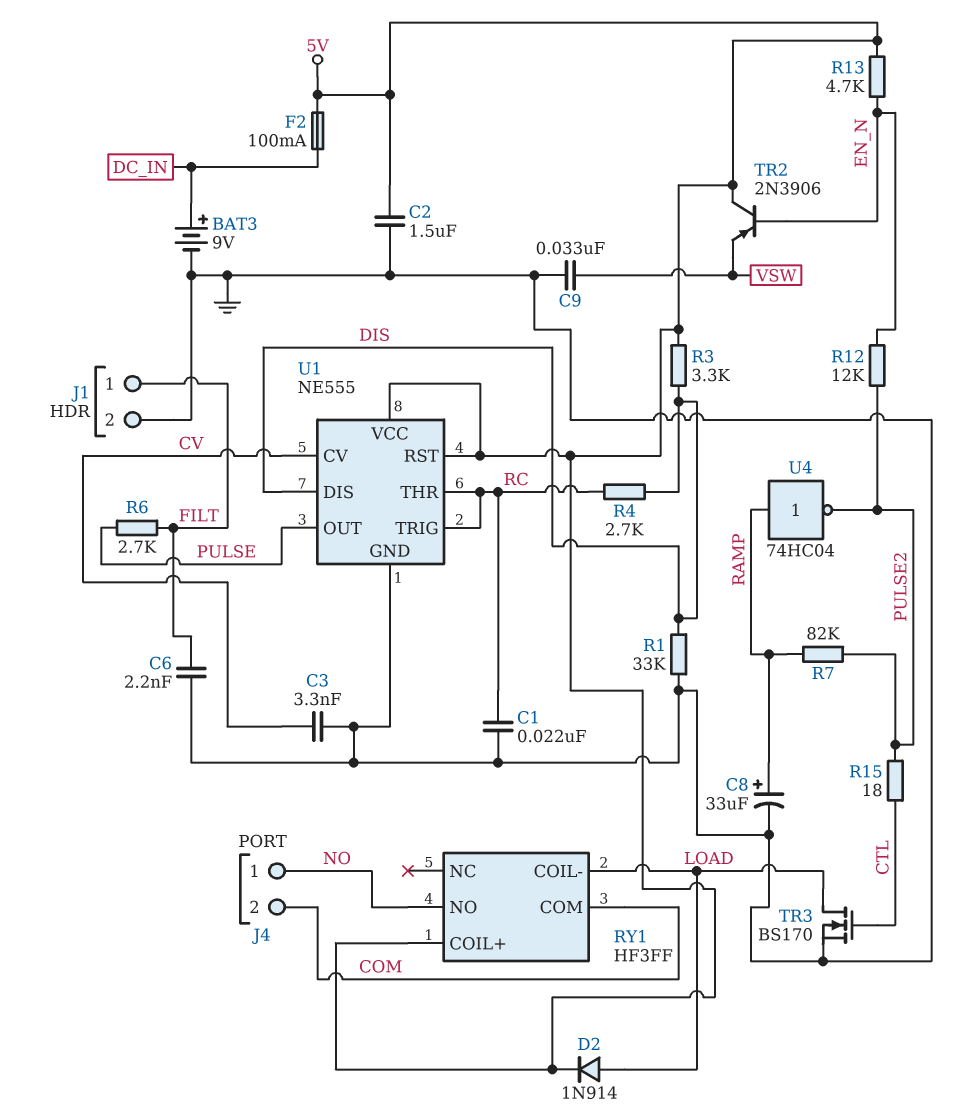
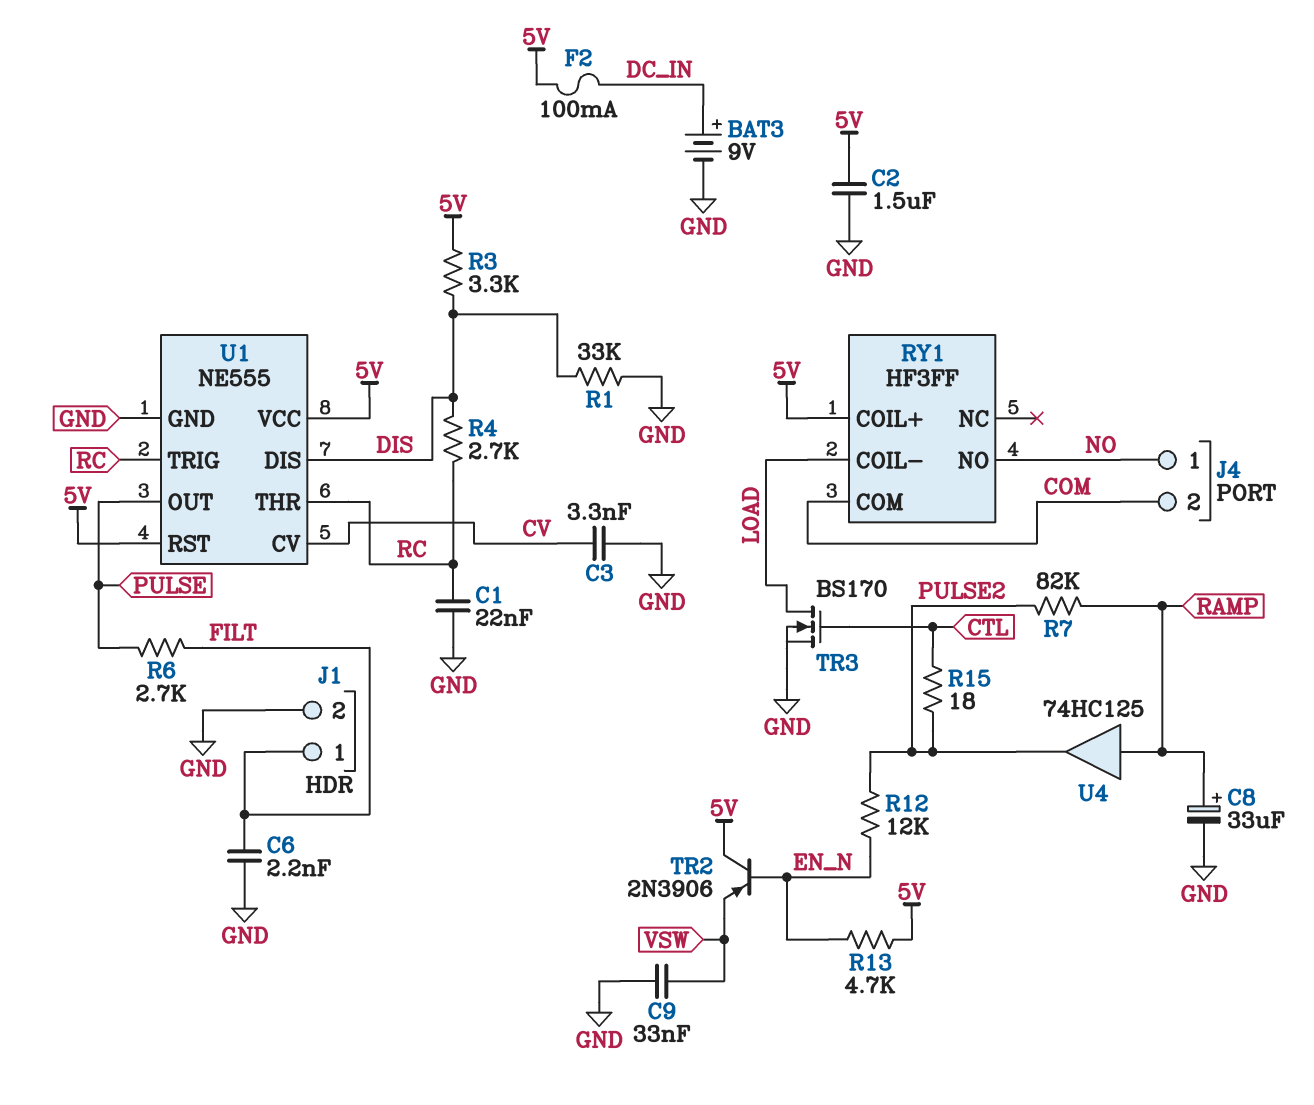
D2: diode 1N914 (A LOAD, K 5V) -> none
U4: NOT 74HC04 (in RAMP, out PULSE2) -> buffer 74HC125 (in RAMP, out PULSE2)

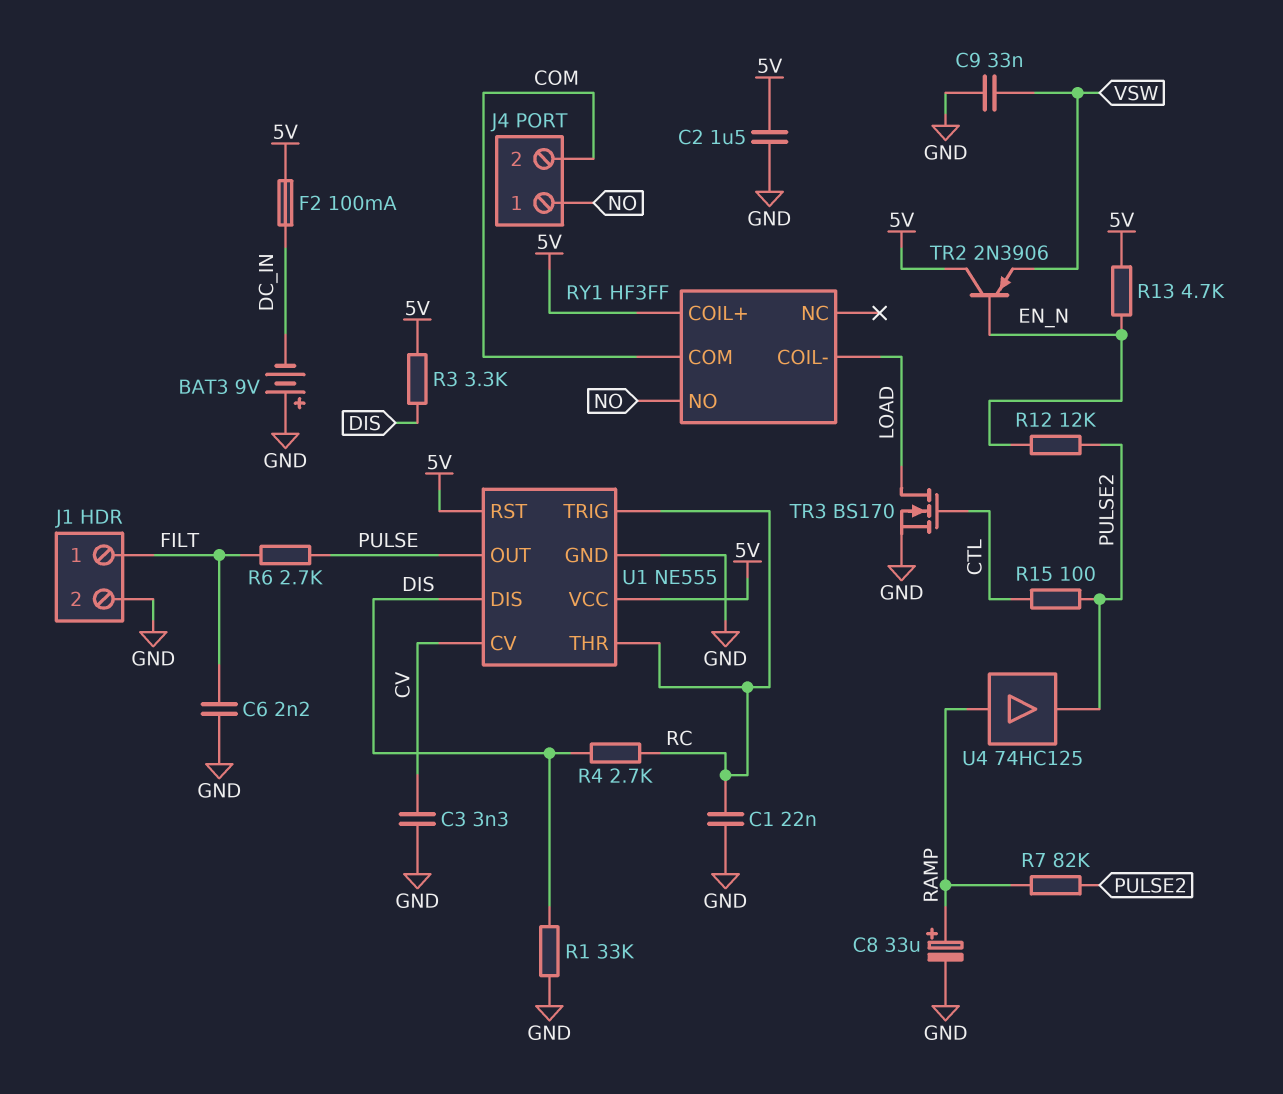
BAT3: 9V (plus DC_IN, minus GND) -> 9V (plus GND, minus DC_IN)
R15: 18 (CTL, PULSE2) -> 100 (CTL, PULSE2)

